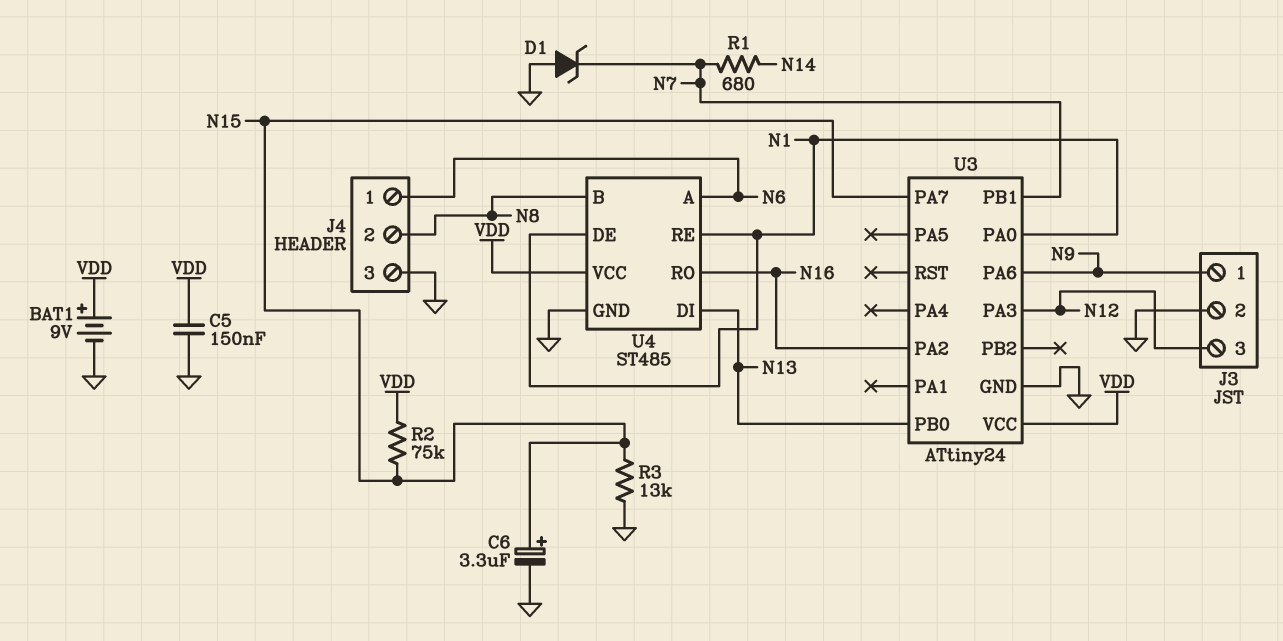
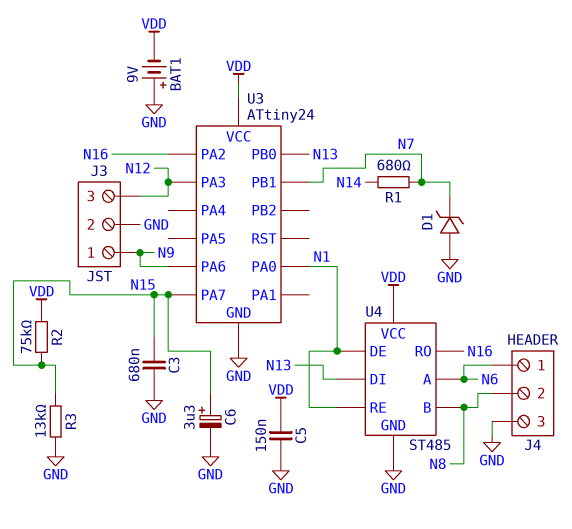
BAT1: 9V (plus VDD, minus GND) -> 9V (plus GND, minus VDD)
C3: none -> 680nF (GND, N15)

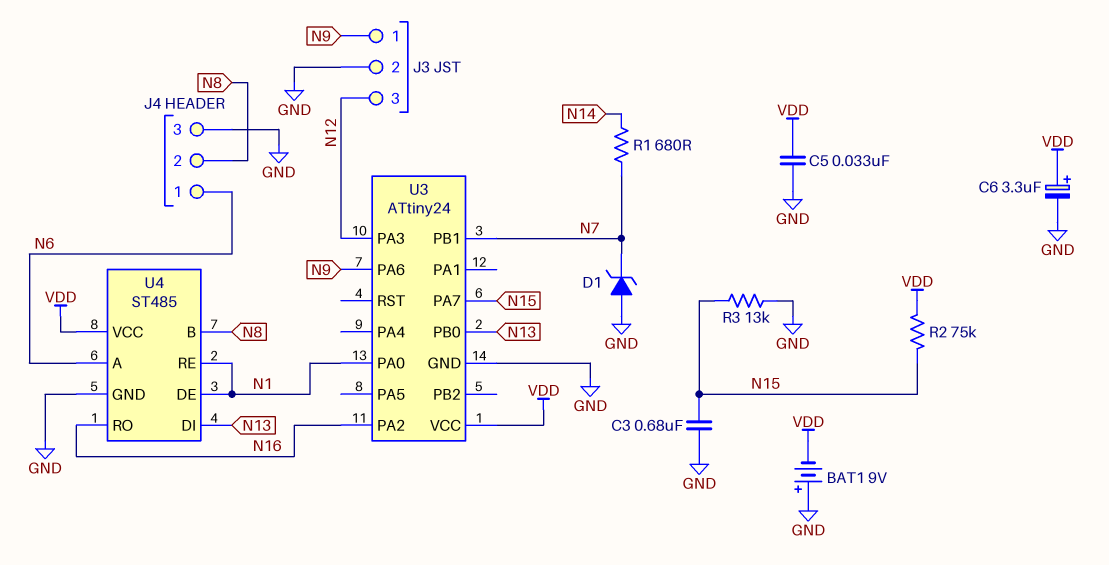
C5: 150nF (GND, VDD) -> 33nF (GND, VDD)
C6: 3.3uF (plus N15, minus GND) -> 3.3uF (plus VDD, minus GND)

